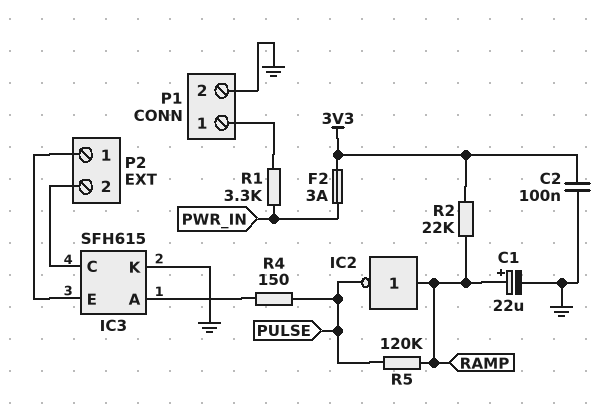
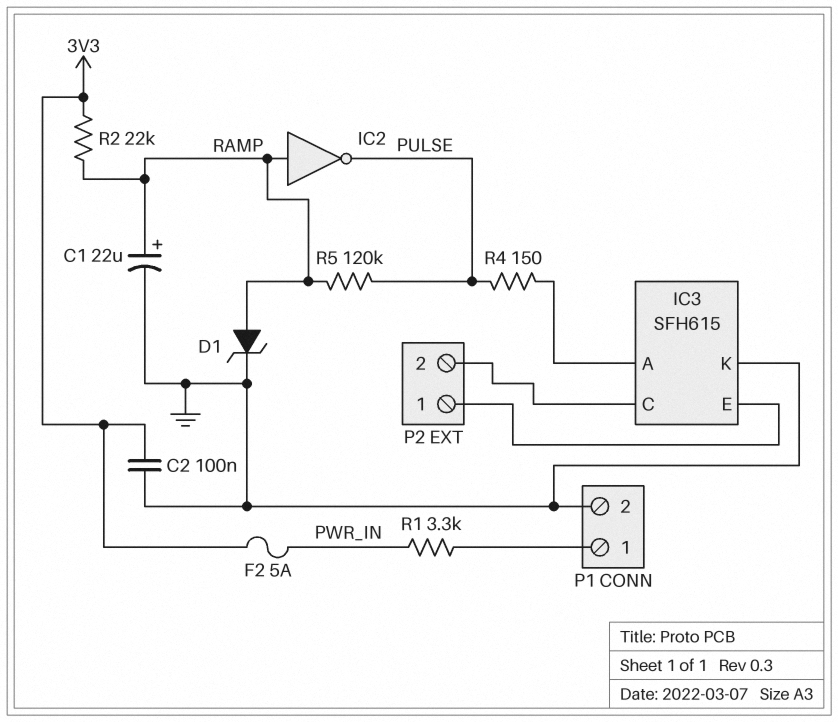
D1: none -> zener (A RAMP, K GND)
F2: 3A (3V3, PWR_IN) -> 5A (3V3, PWR_IN)

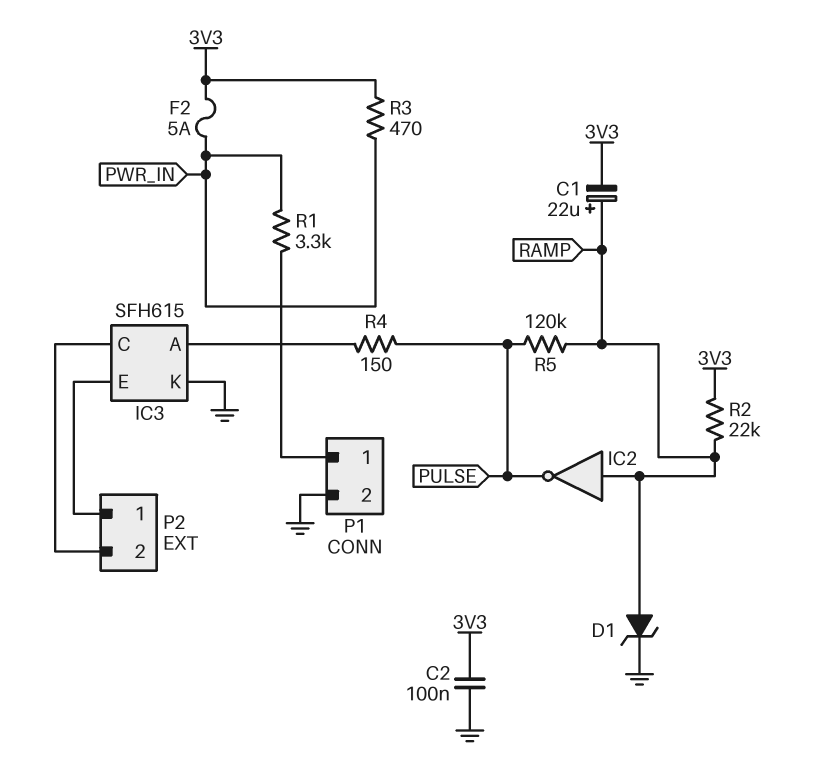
C1: 22uF (plus RAMP, minus GND) -> 22uF (plus RAMP, minus 3V3)
R3: none -> 470 (3V3, PWR_IN)

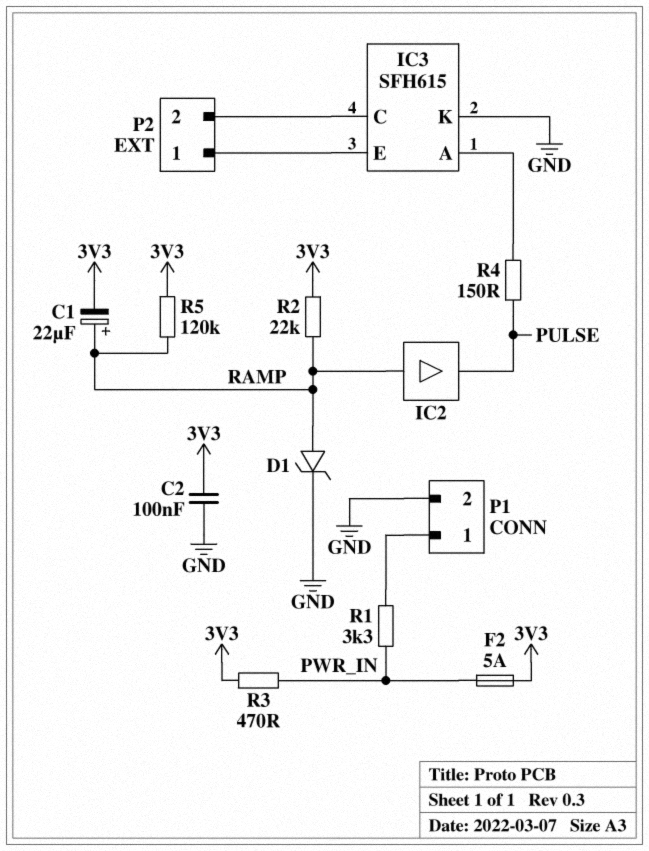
IC2: NOT (in RAMP, out PULSE) -> buffer (in RAMP, out PULSE)
R5: 120k (PULSE, RAMP) -> 120k (3V3, RAMP)

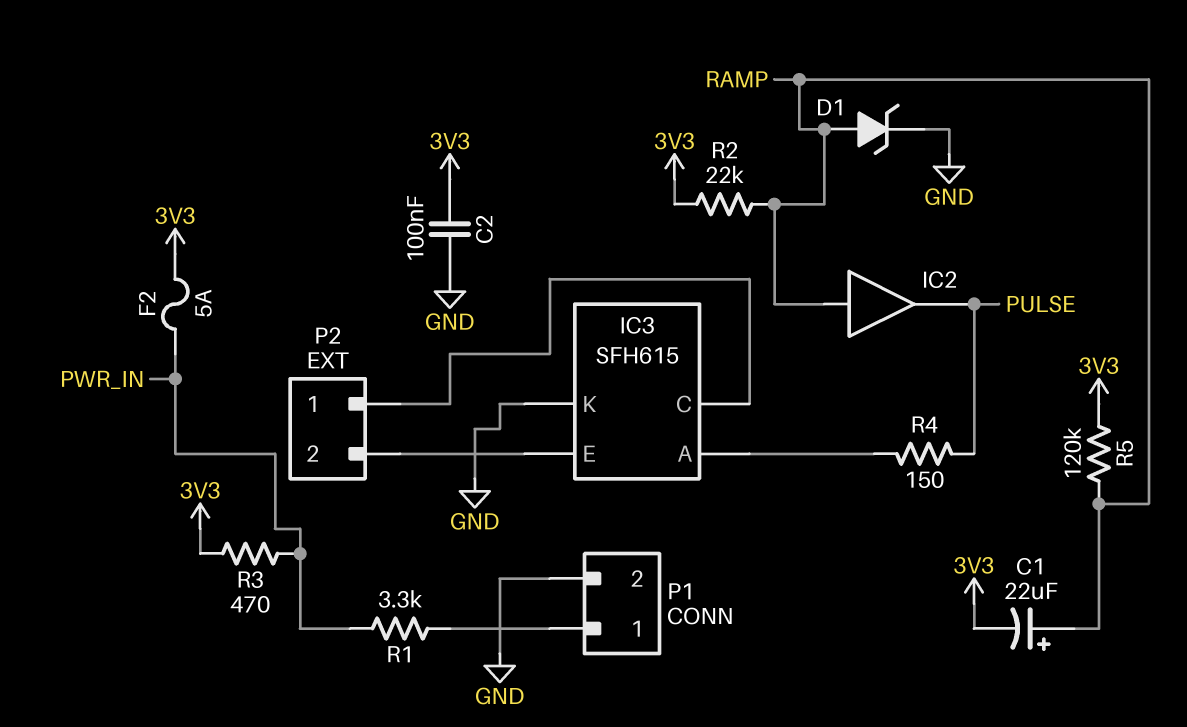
P2 pin 1: IC3/E -> IC3/C
P2 pin 2: IC3/C -> IC3/E

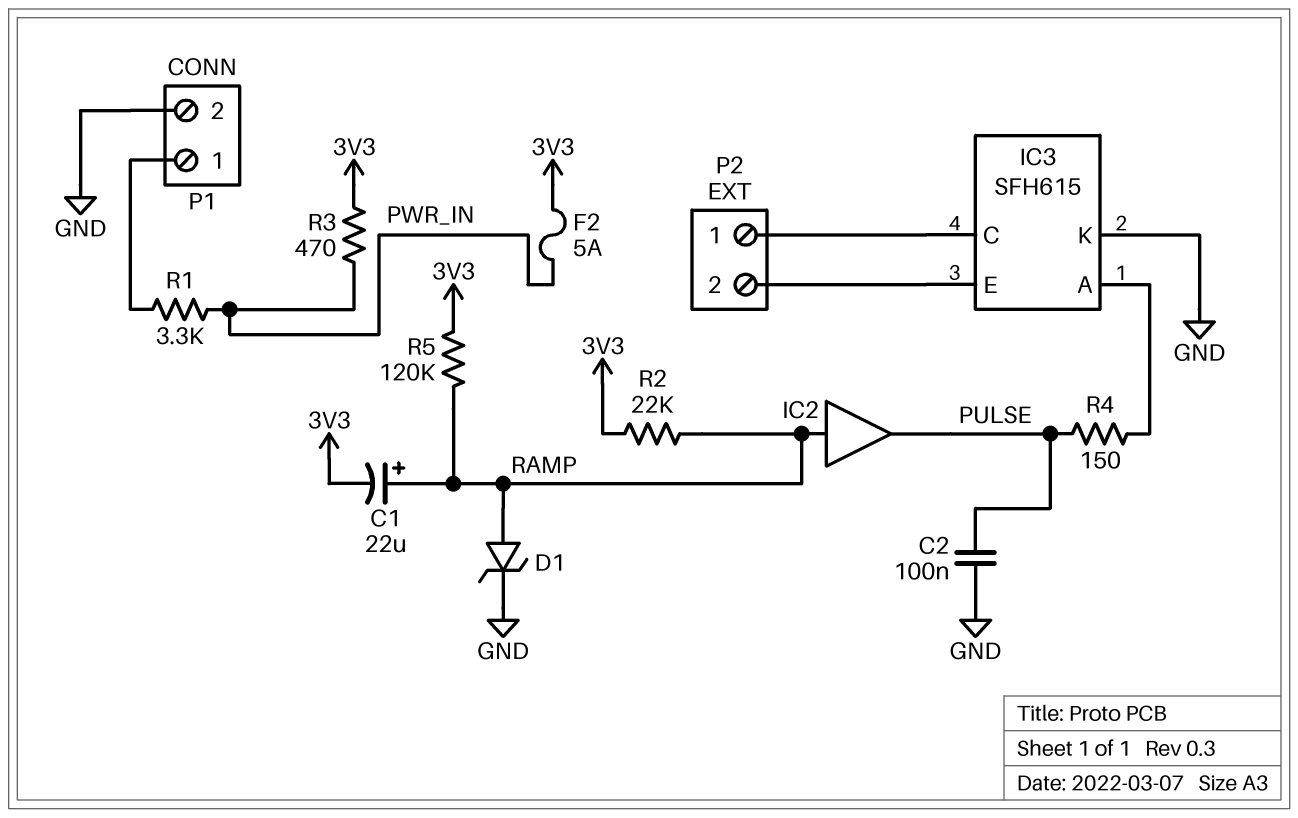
C2: 100nF (3V3, GND) -> 100nF (GND, PULSE)

